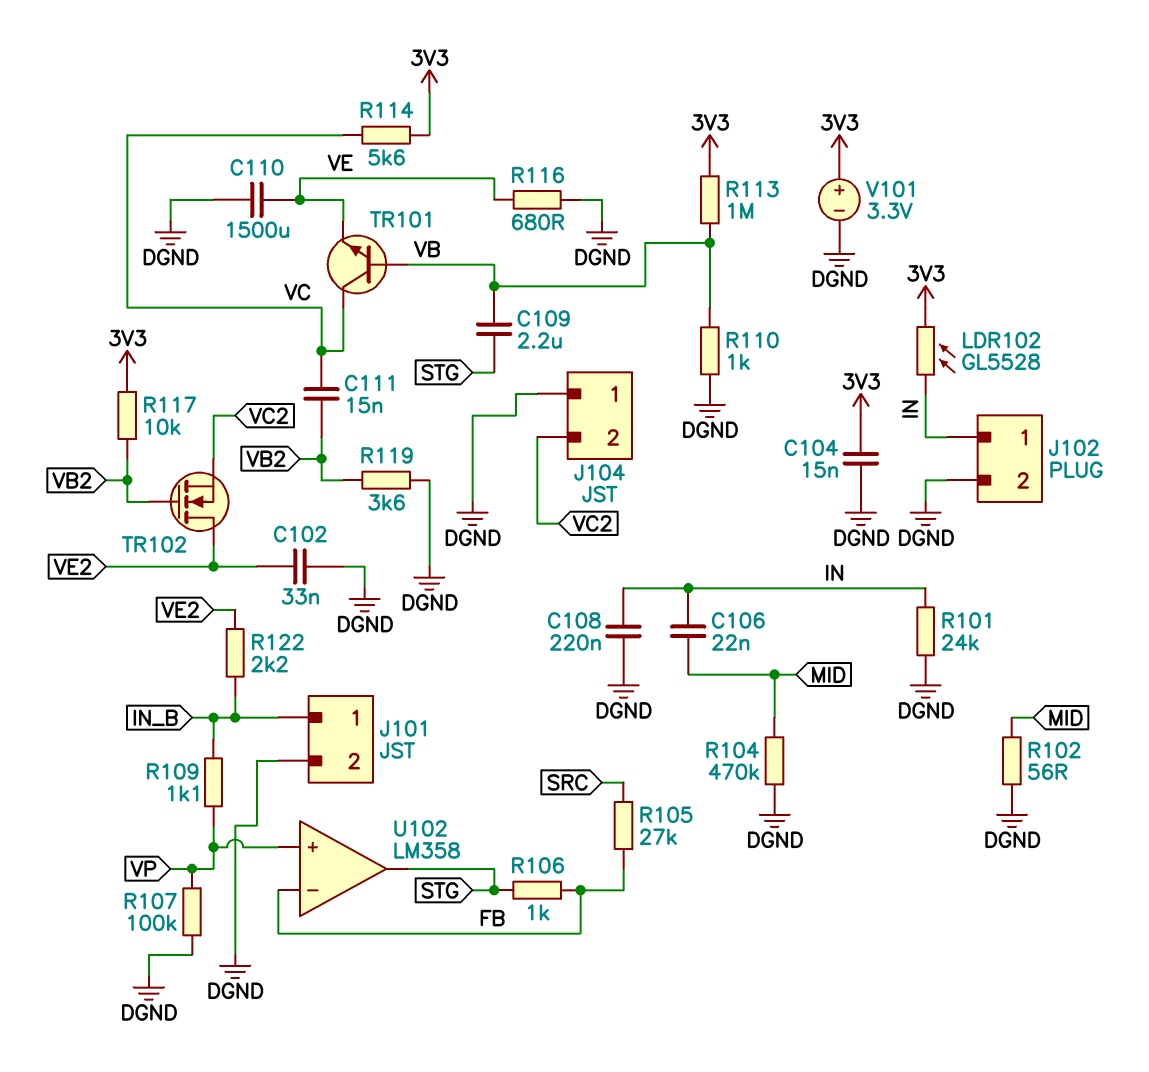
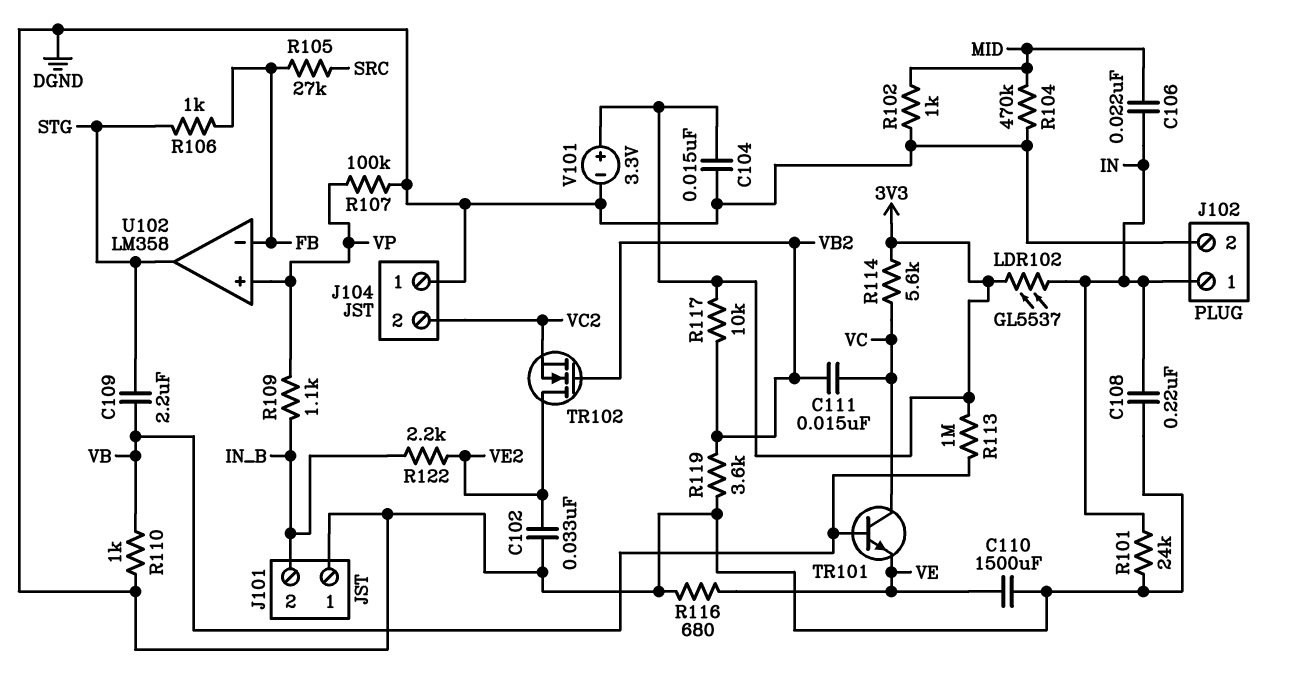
J101 pin 1: IN_B -> DGND
J101 pin 2: DGND -> IN_B
LDR102: GL5528 (3V3, IN) -> GL5537 (3V3, IN)
R102: 56 (DGND, MID) -> 1k (DGND, MID)

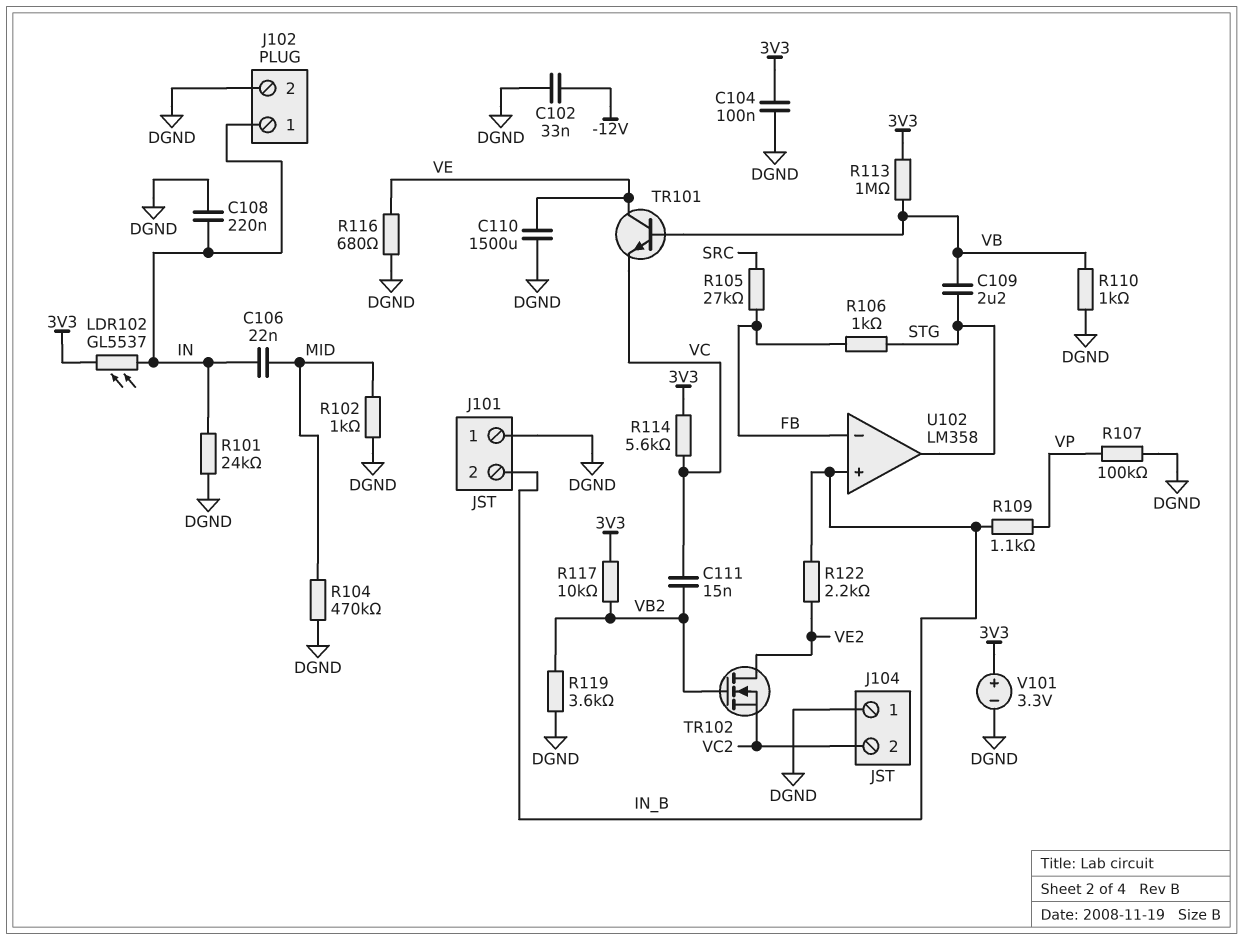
C102: 33nF (DGND, VE2) -> 33nF (-12V, DGND)
C104: 15nF (3V3, DGND) -> 100nF (3V3, DGND)
TR101: NPN (B VB, C VC, E VE) -> NPN (B VB, C VE, E VC)
U102 pin in+: VP -> IN_B

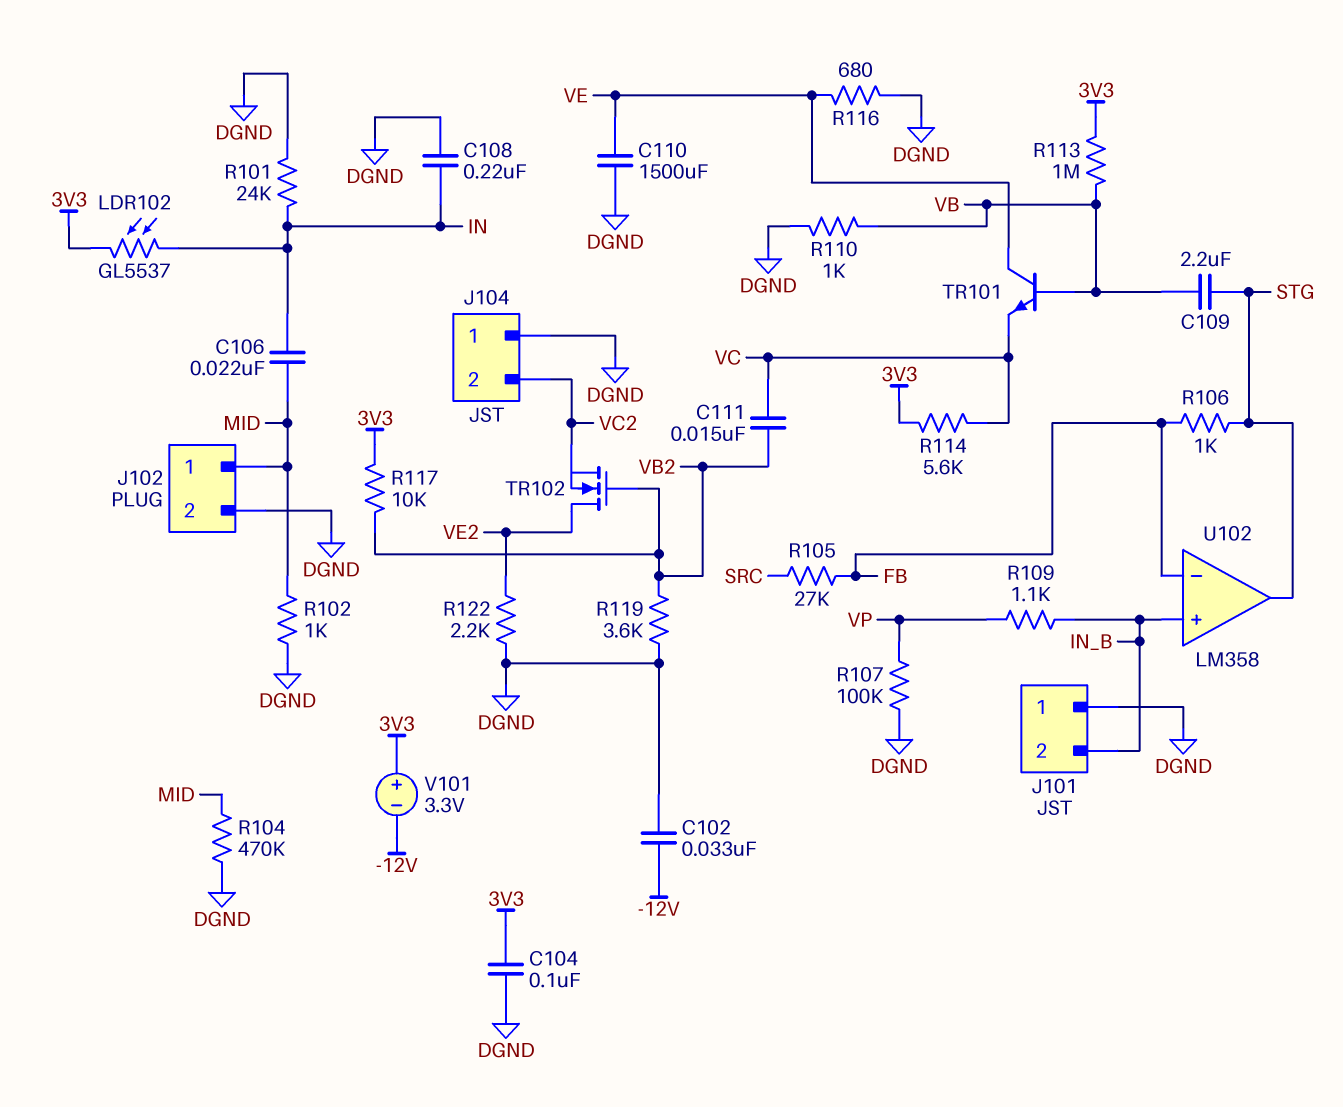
J102 pin 1: IN -> MID
R122: 2.2k (IN_B, VE2) -> 2.2k (DGND, VE2)
V101: 3.3V (plus 3V3, minus DGND) -> 3.3V (plus 3V3, minus -12V)

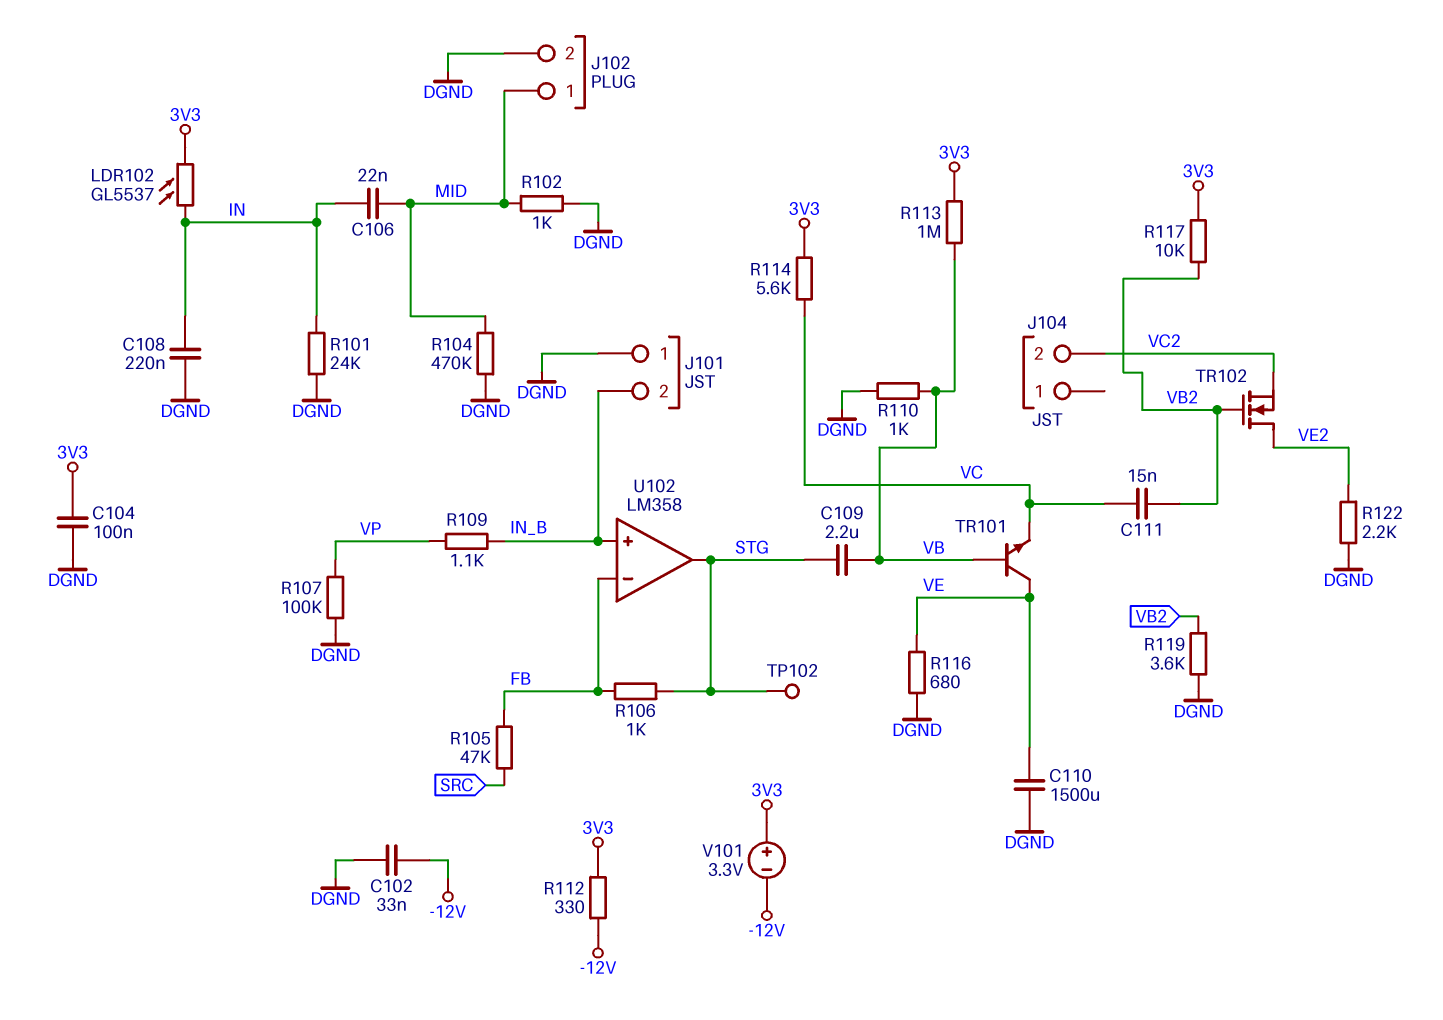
J104 pin 1: DGND -> none
R105: 27k (FB, SRC) -> 47k (FB, SRC)
R112: none -> 330 (-12V, 3V3)
TP102: none -> test point (STG)

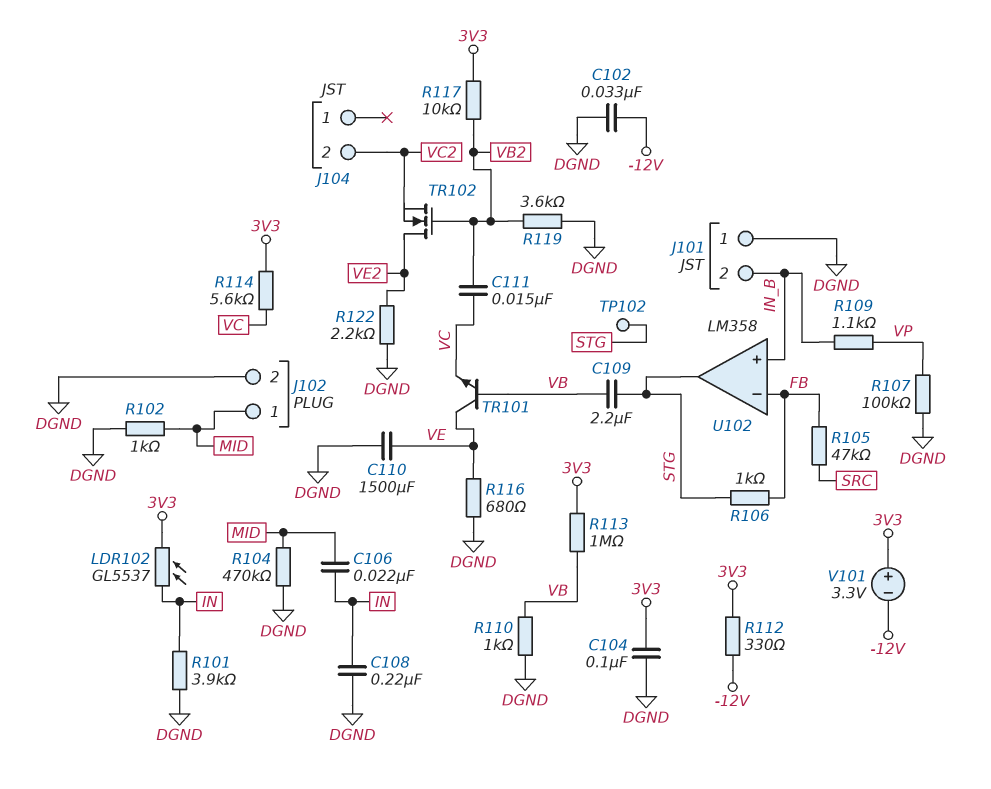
R101: 24k (DGND, IN) -> 3.9k (DGND, IN)

